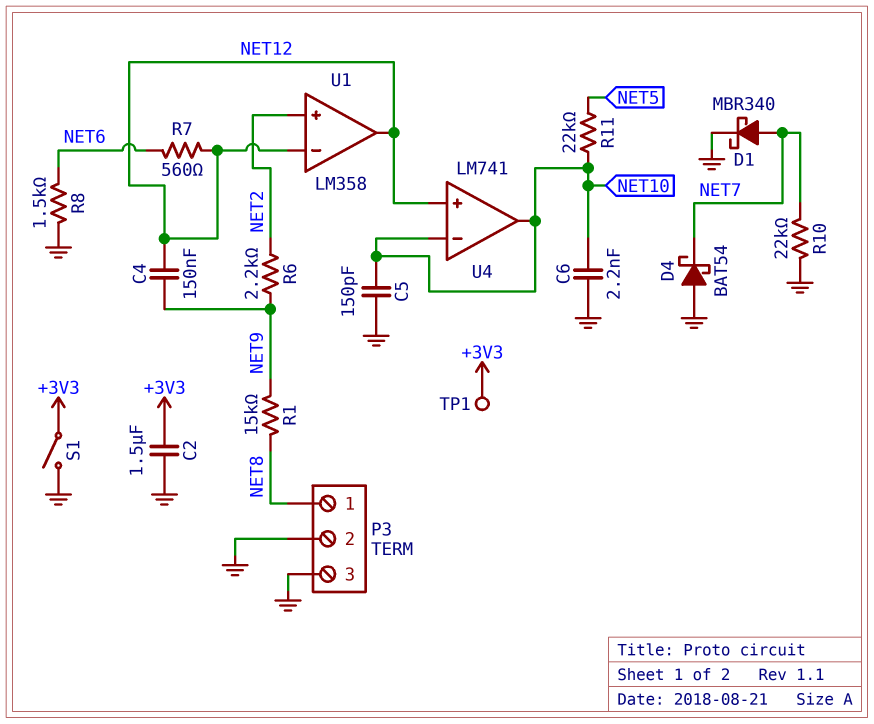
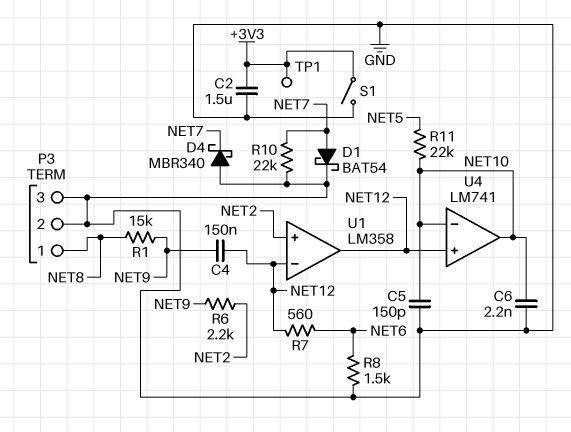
D1: schottky MBR340 (A NET7, K GND) -> schottky BAT54 (A NET7, K GND)
D4: schottky BAT54 (A GND, K NET7) -> schottky MBR340 (A GND, K NET7)

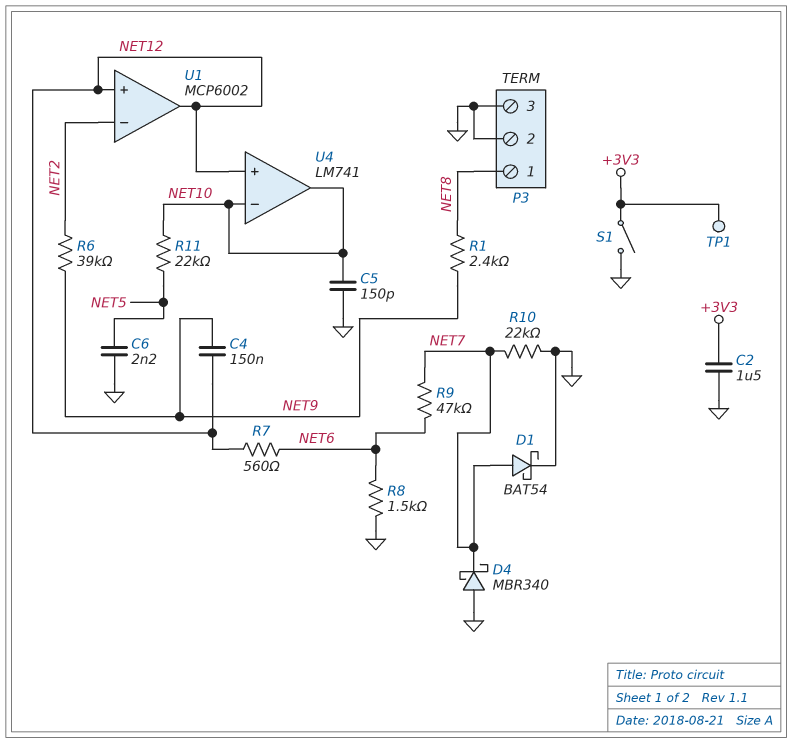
C6: 2.2nF (GND, NET10) -> 2.2nF (GND, NET5)
R1: 15k (NET8, NET9) -> 2.4k (NET8, NET9)
R6: 2.2k (NET2, NET9) -> 39k (NET2, NET9)
R9: none -> 47k (NET6, NET7)
U1: LM358 -> MCP6002
U1 pin in+: NET2 -> NET12
U1 pin in-: NET12 -> NET2

